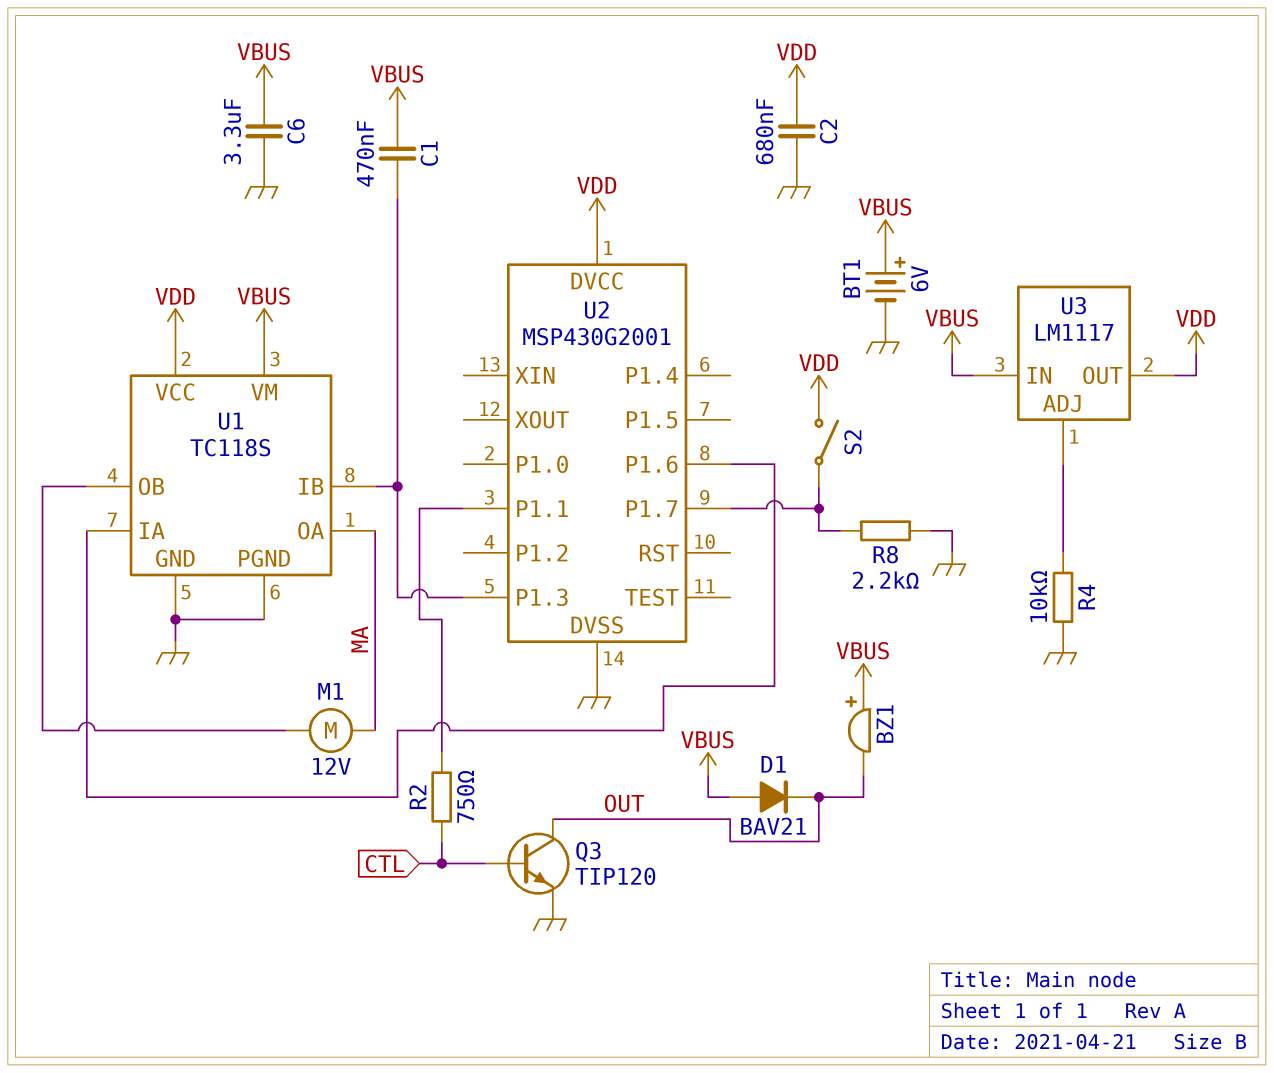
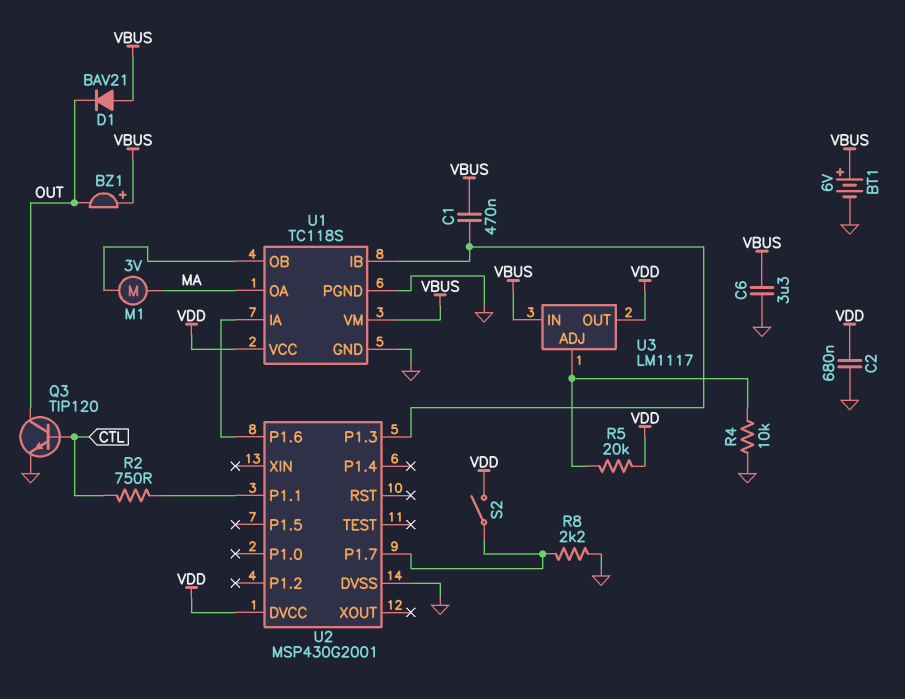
M1: motor 12V (MA, U1/OB) -> motor 3V (MA, U1/OB)
R5: none -> 20k (U3/ADJ, VDD)

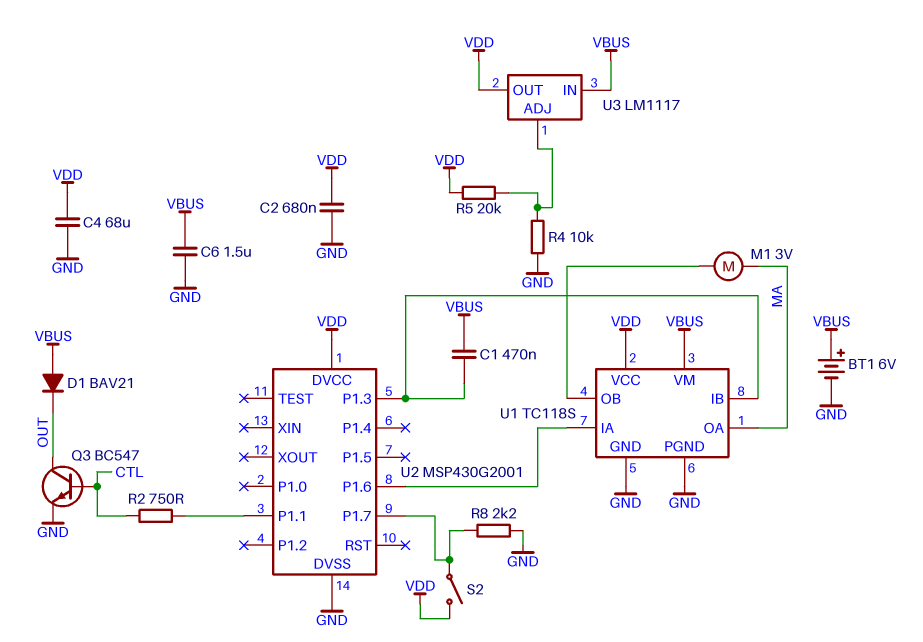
BZ1: buzzer (plus VBUS, minus OUT) -> none
C4: none -> 68uF (GND, VDD)
C6: 3.3uF (GND, VBUS) -> 1.5uF (GND, VBUS)
Q3: NPN TIP120 (B CTL, C OUT, E GND) -> NPN BC547 (B CTL, C OUT, E GND)

